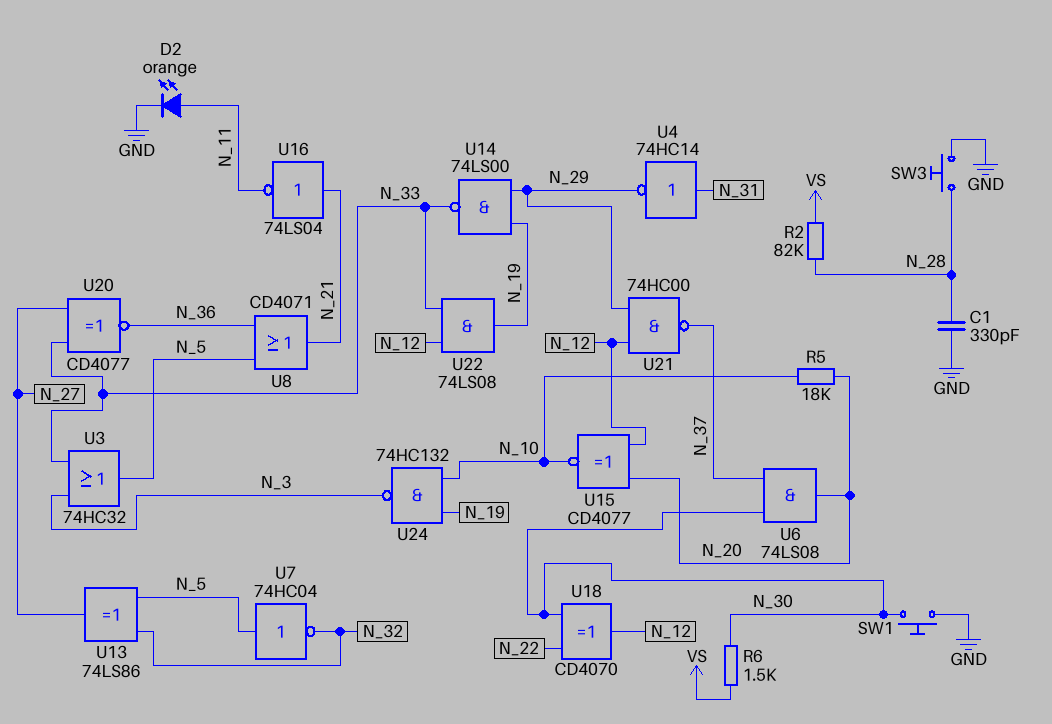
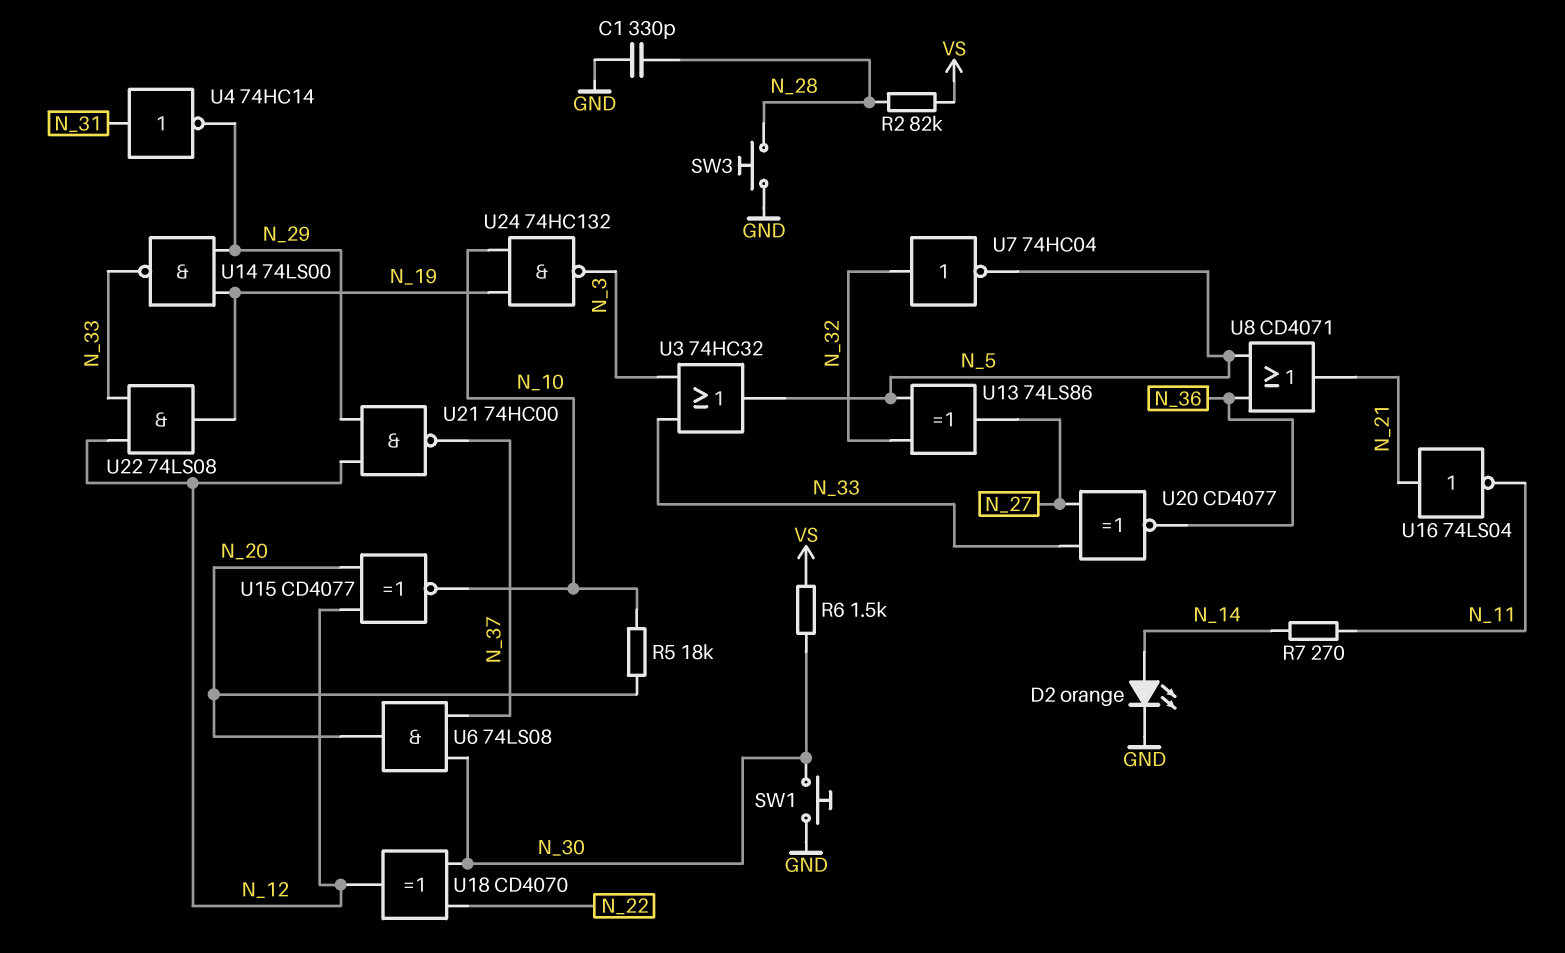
D2: LED orange (A N_11, K GND) -> LED orange (A N_14, K GND)
R7: none -> 270 (N_11, N_14)
U7: NOT 74HC04 (in N_5, out N_32) -> NOT 74HC04 (in N_32, out N_5)

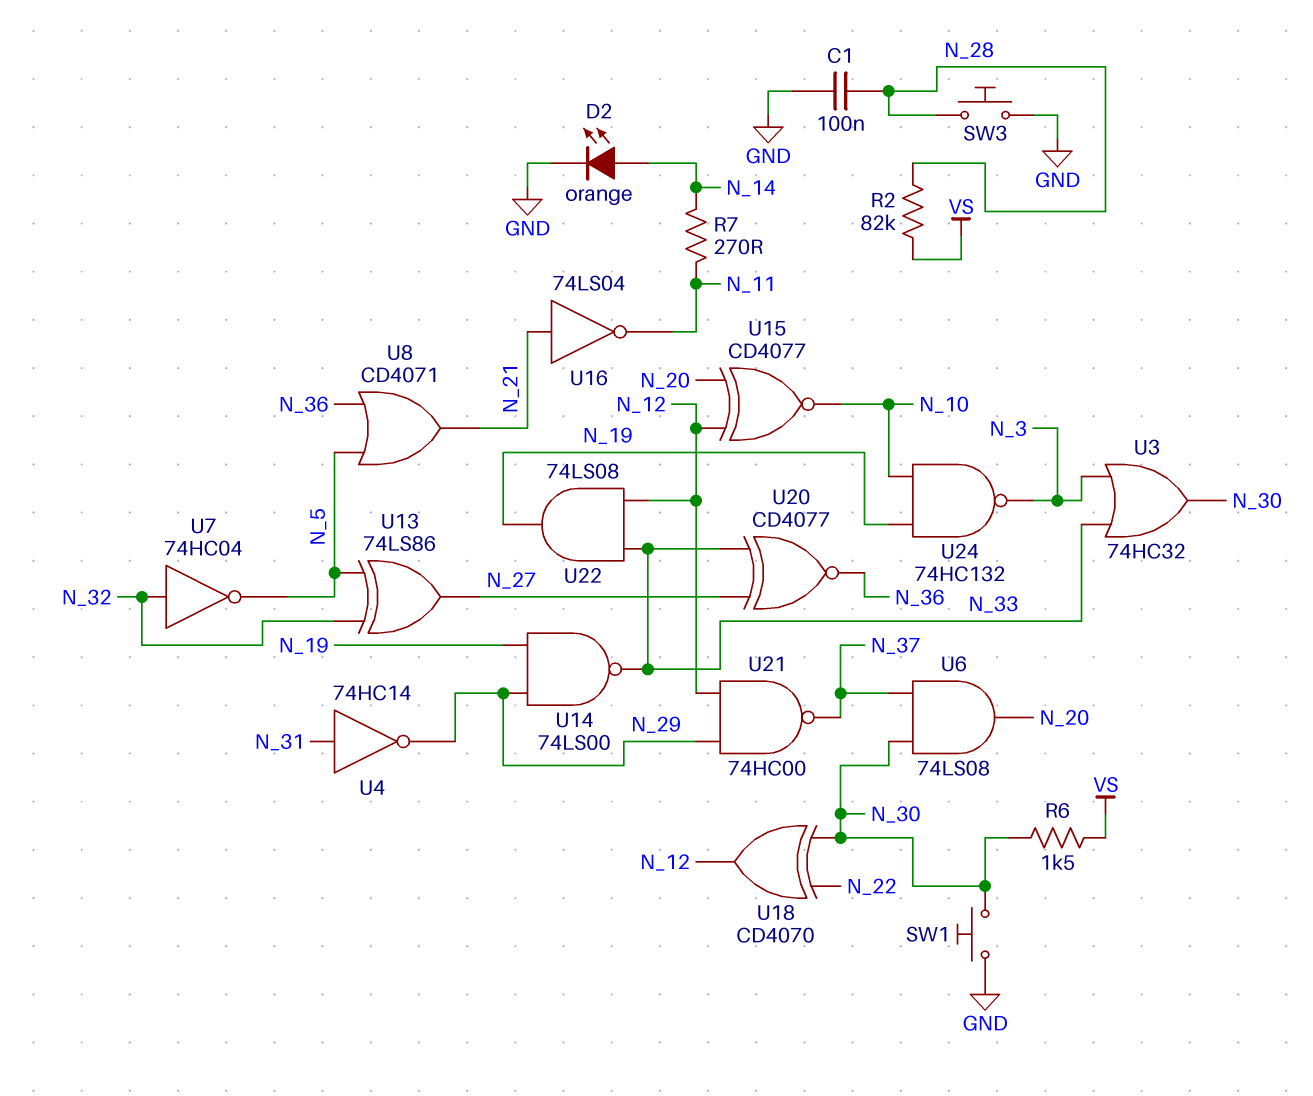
C1: 330pF (GND, N_28) -> 100nF (GND, N_28)
R5: 18k (N_10, N_20) -> none
U3: OR 74HC32 (in N_3, in N_33, out N_5) -> OR 74HC32 (in N_3, in N_33, out N_30)

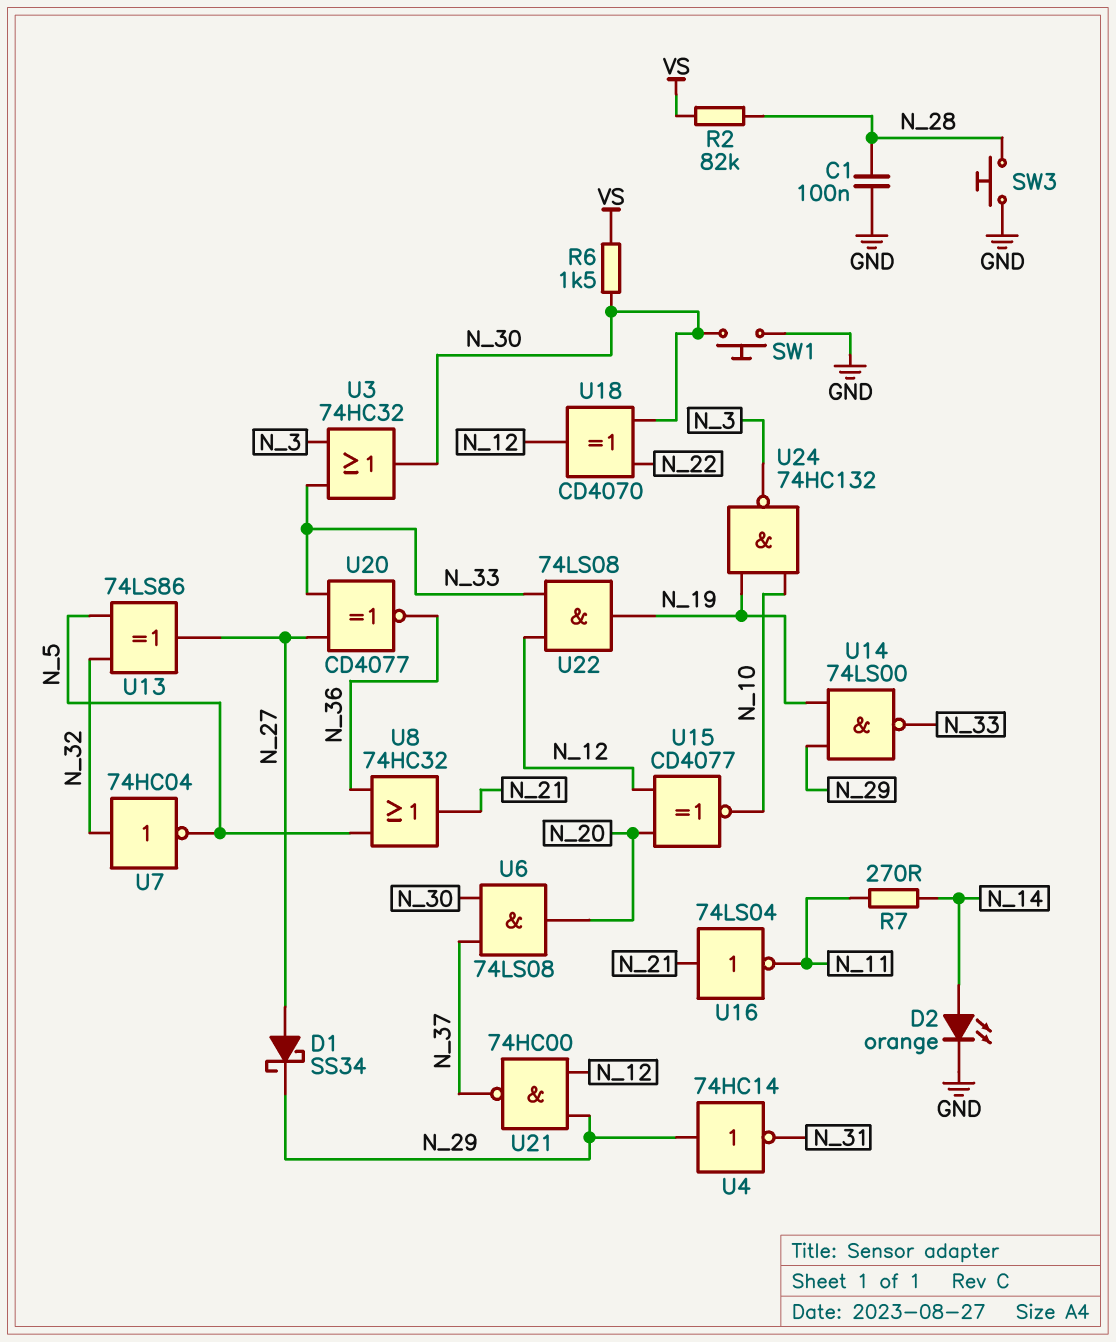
D1: none -> schottky SS34 (A N_27, K N_29)
U4: NOT 74HC14 (in N_31, out N_29) -> NOT 74HC14 (in N_29, out N_31)
U8: OR CD4071 (in N_5, in N_36, out N_21) -> OR 74HC32 (in N_5, in N_36, out N_21)

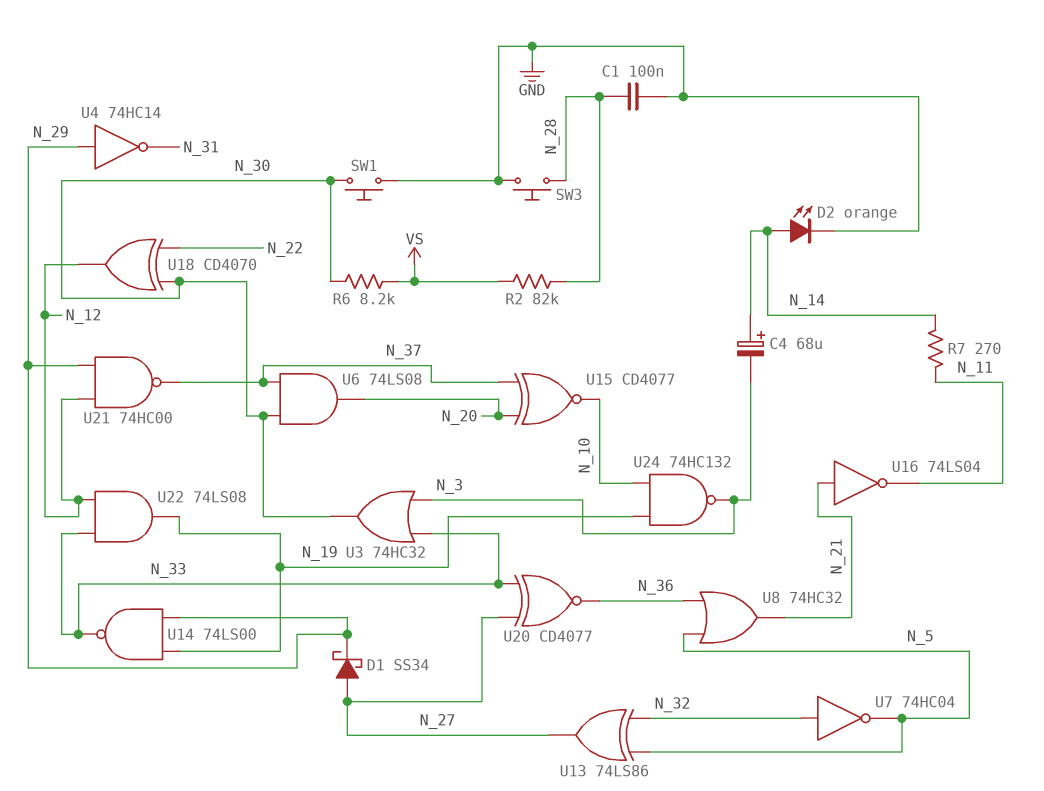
C4: none -> 68uF (plus N_14, minus N_3)
R6: 1.5k (N_30, VS) -> 8.2k (N_30, VS)
U15: XNOR CD4077 (in N_12, in N_20, out N_10) -> XNOR CD4077 (in N_20, in N_37, out N_10)

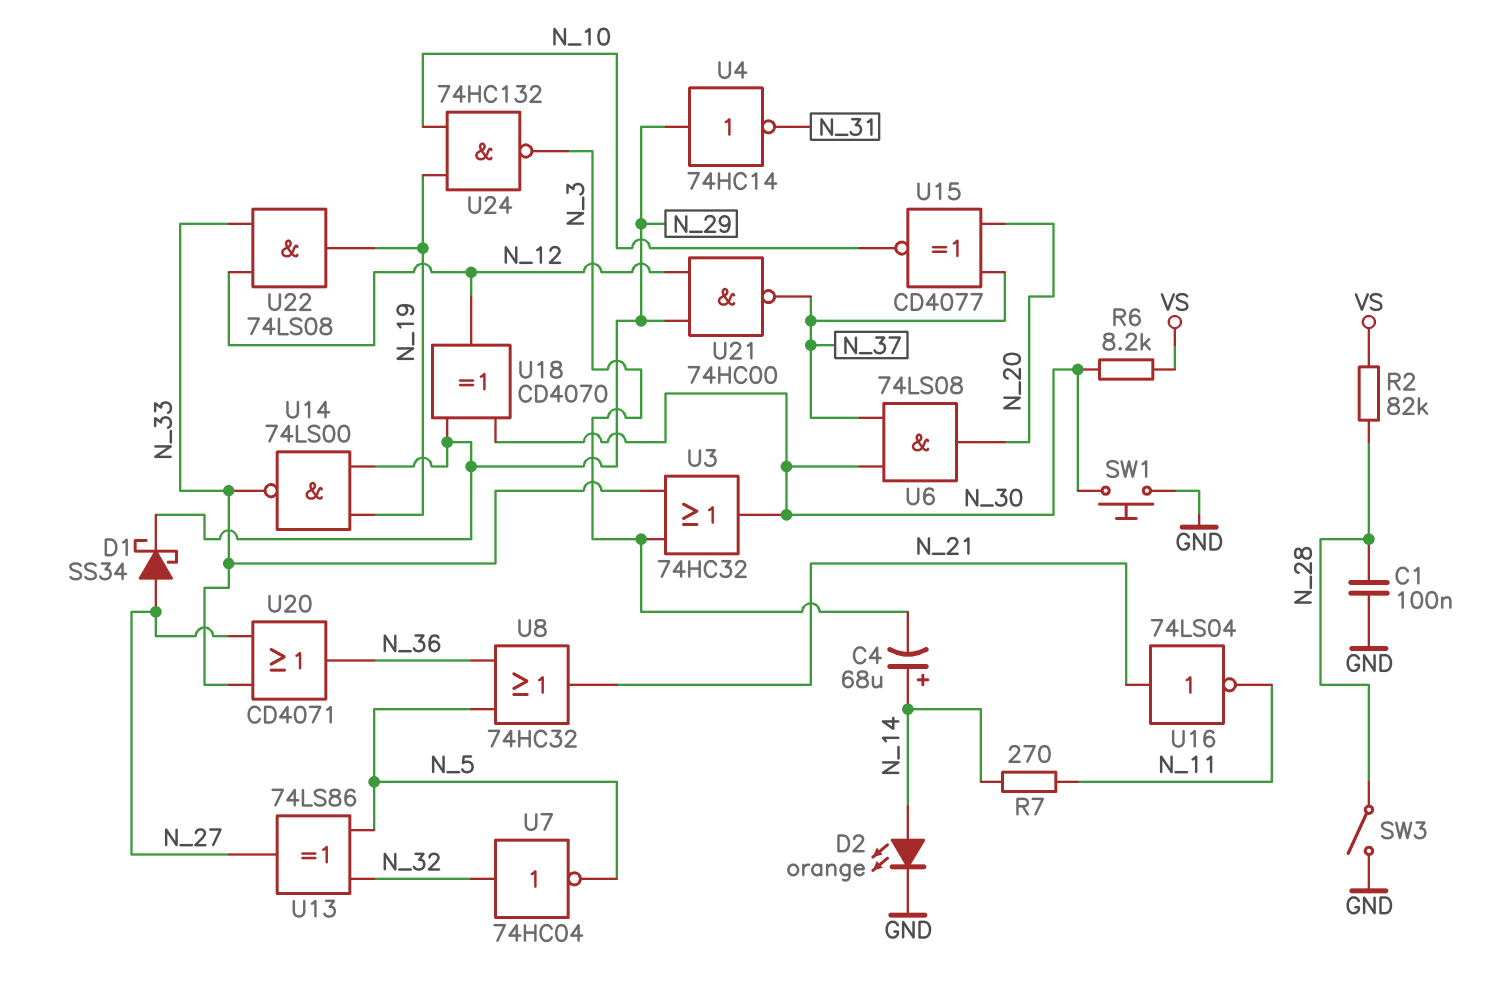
SW3: button (GND, N_28) -> switch (GND, N_28)
U18: XOR CD4070 (in N_22, in N_30, out N_12) -> XOR CD4070 (in N_29, in N_30, out N_12)
U20: XNOR CD4077 (in N_27, in N_33, out N_36) -> OR CD4071 (in N_27, in N_33, out N_36)

